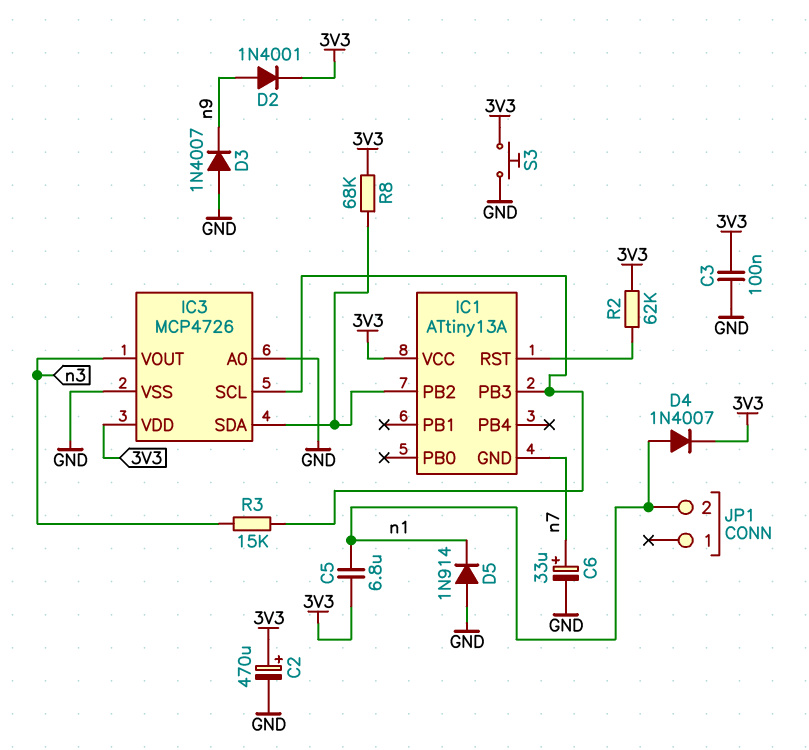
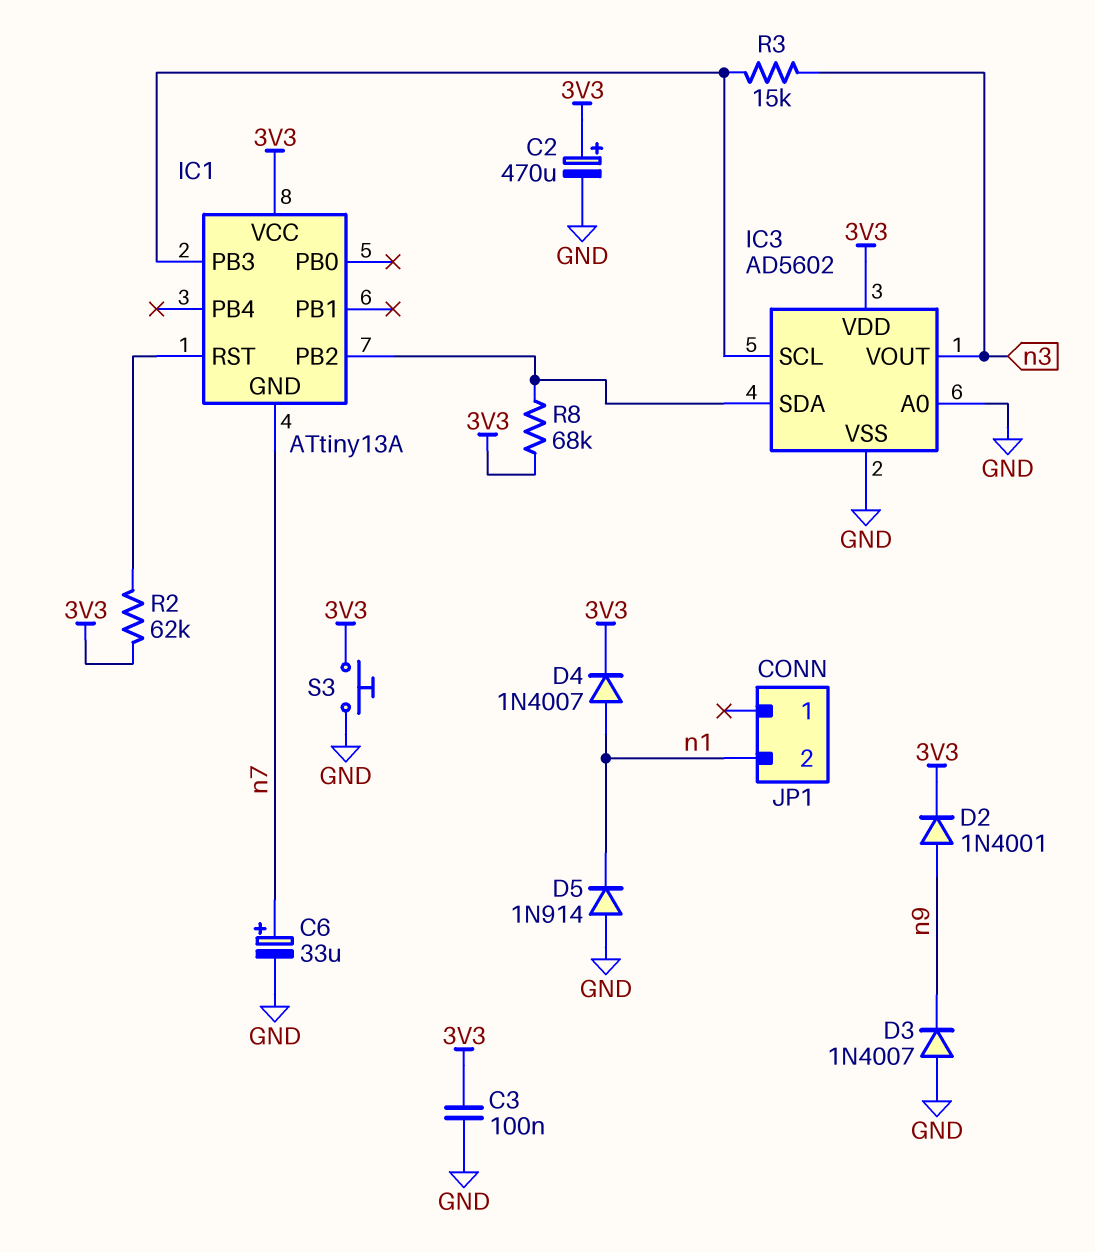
C5: 6.8uF (3V3, n1) -> none
IC3: MCP4726 -> AD5602

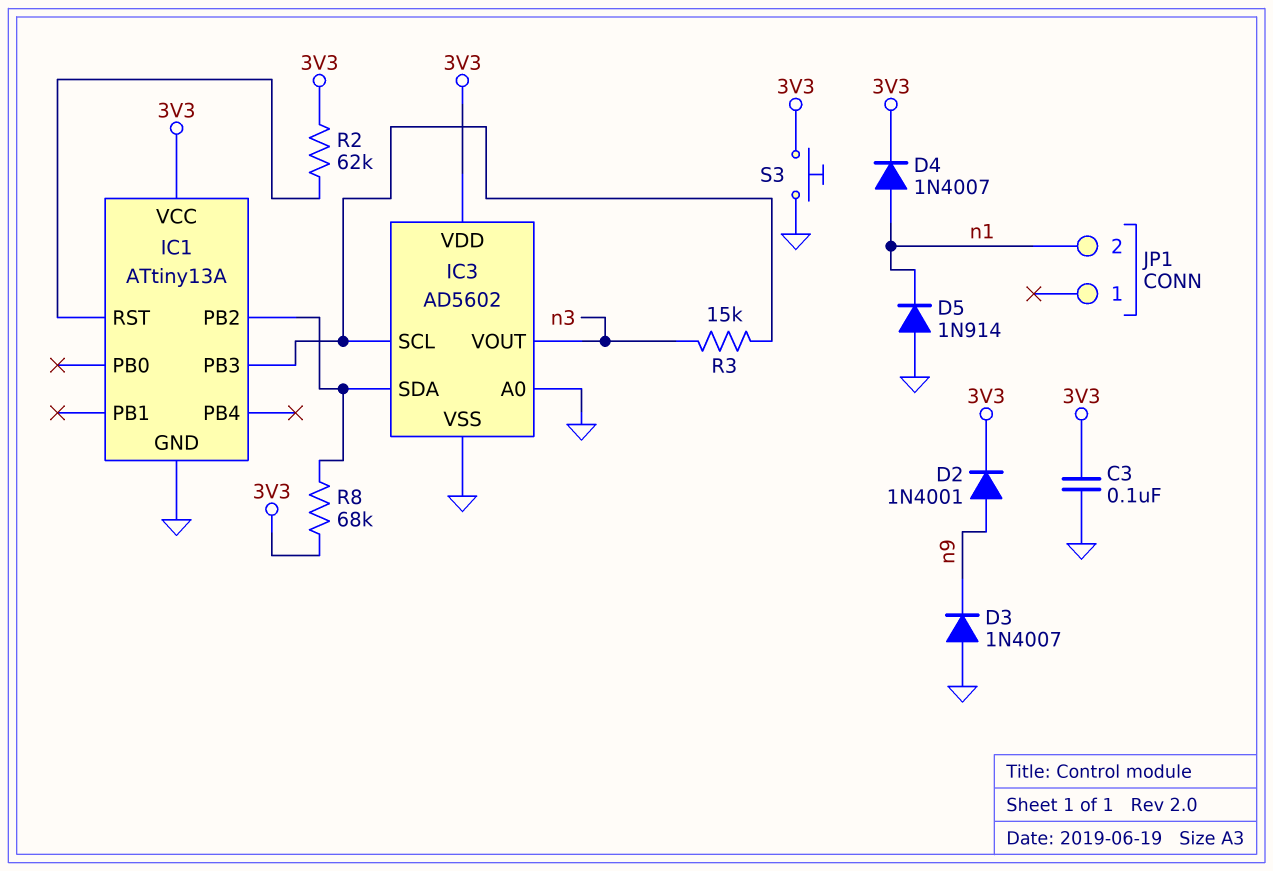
C2: 470uF (plus 3V3, minus GND) -> none
C6: 33uF (plus n7, minus GND) -> none
IC1 pin GND: n7 -> GND

